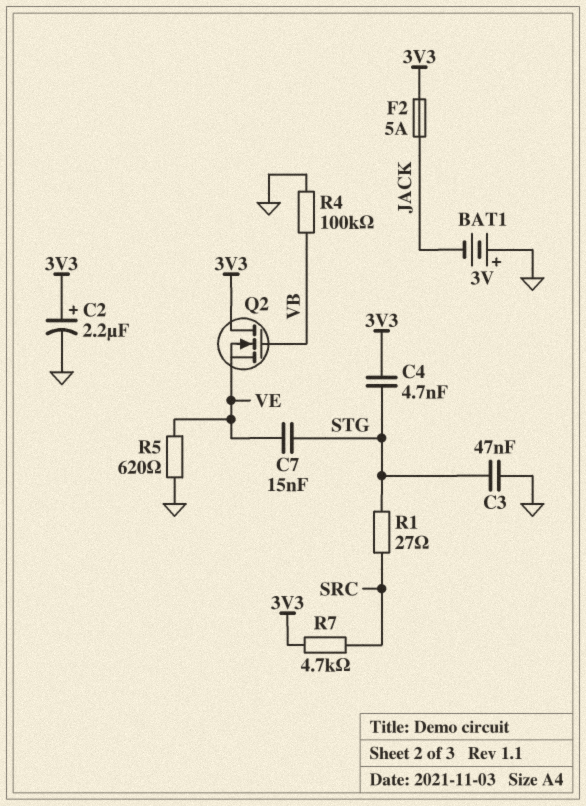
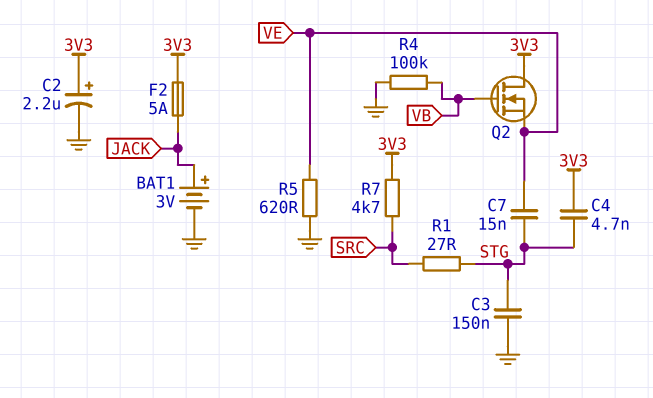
BAT1: 3V (plus GND, minus JACK) -> 3V (plus JACK, minus GND)
C3: 47nF (GND, STG) -> 150nF (GND, STG)

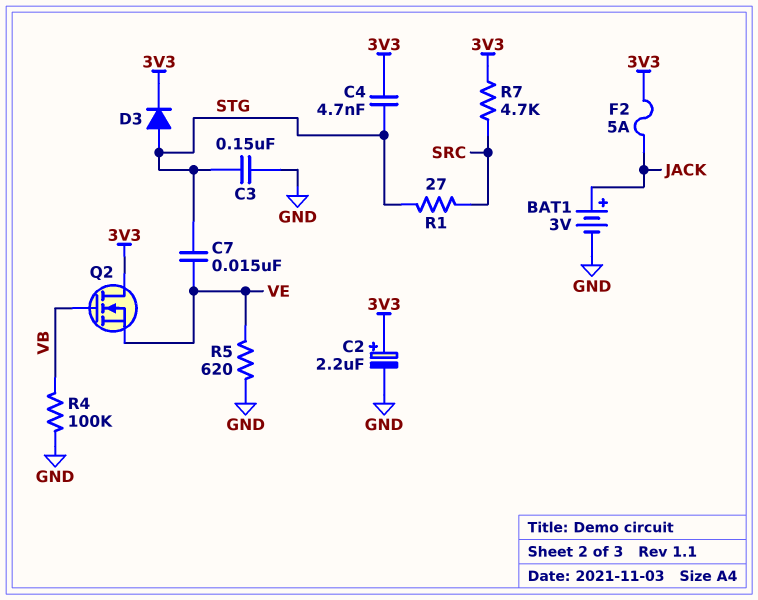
D3: none -> diode (A STG, K 3V3)

